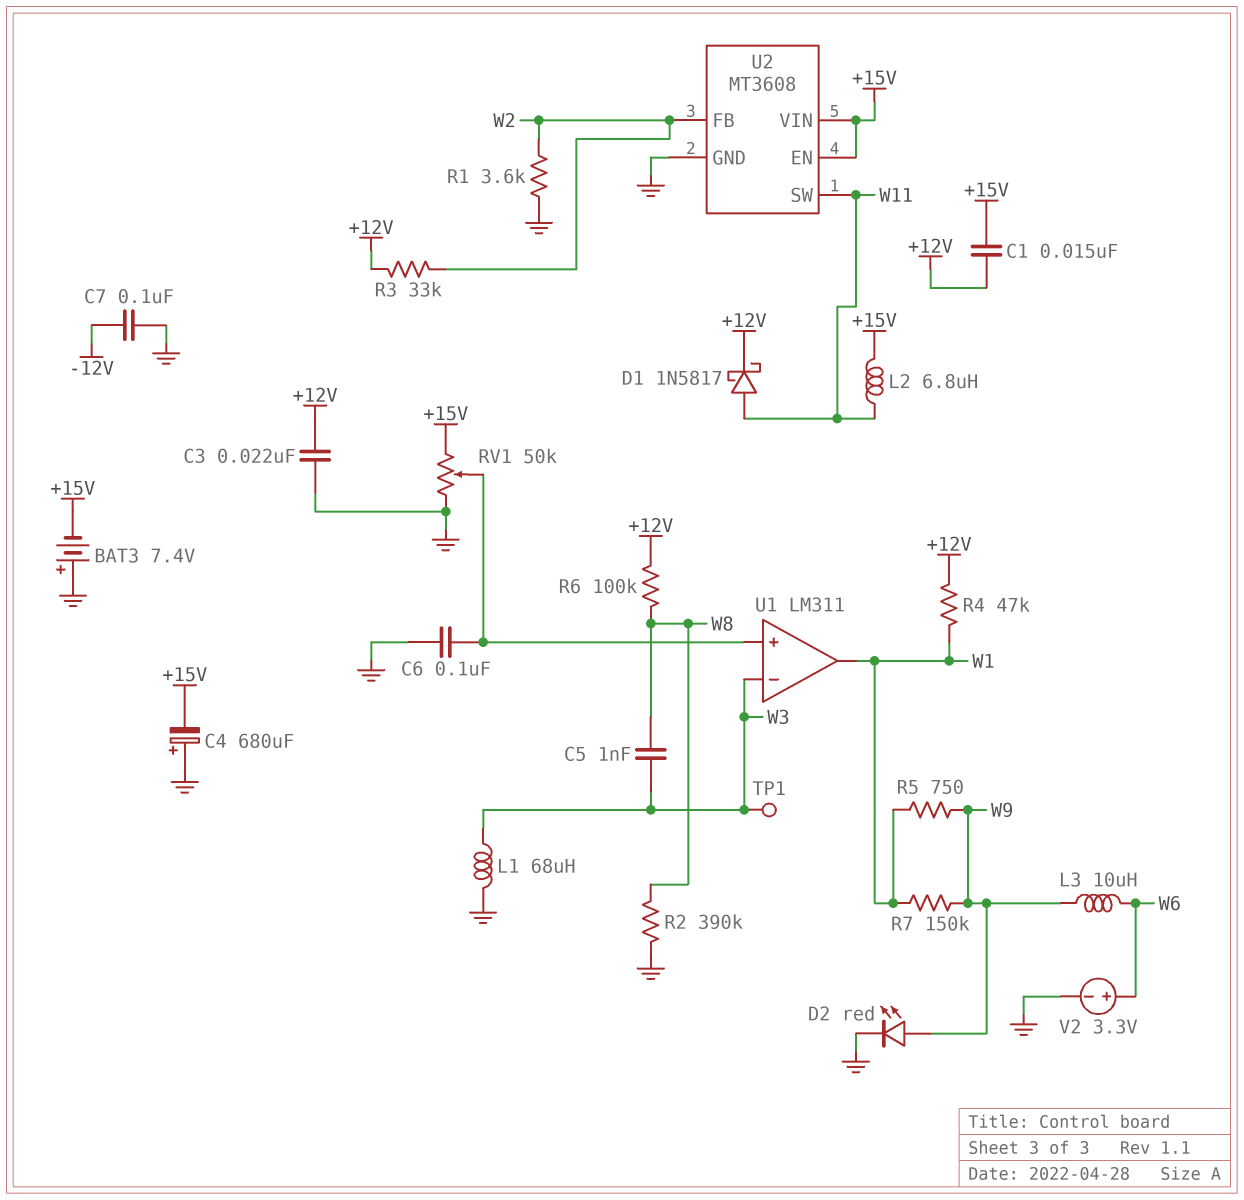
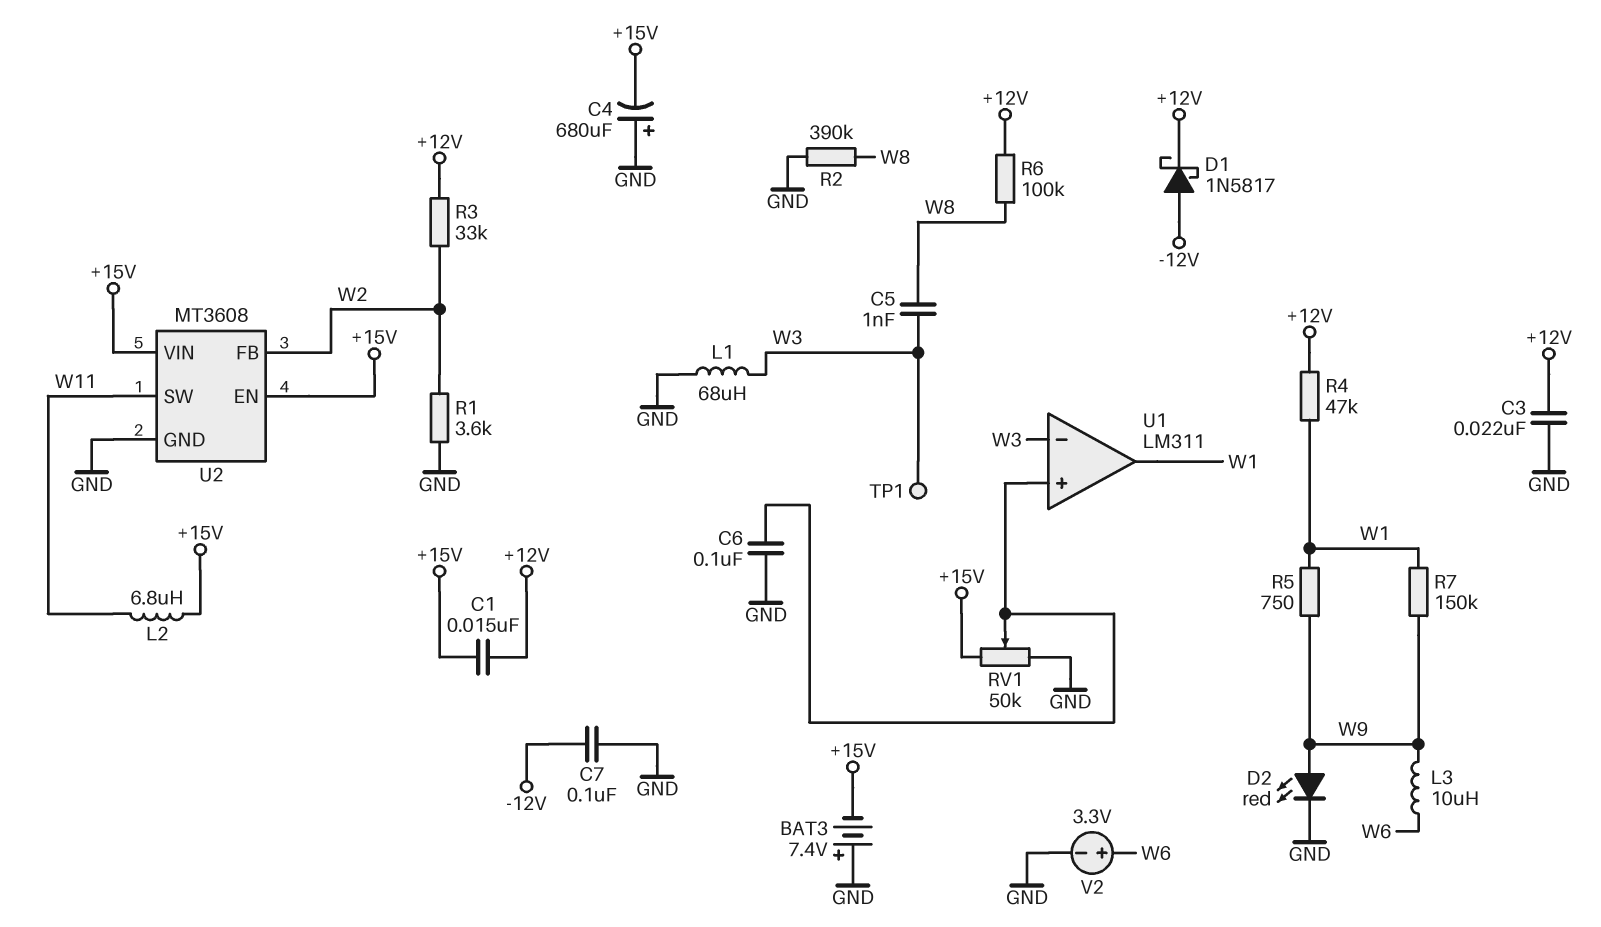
D1: schottky 1N5817 (A W11, K +12V) -> schottky 1N5817 (A -12V, K +12V)

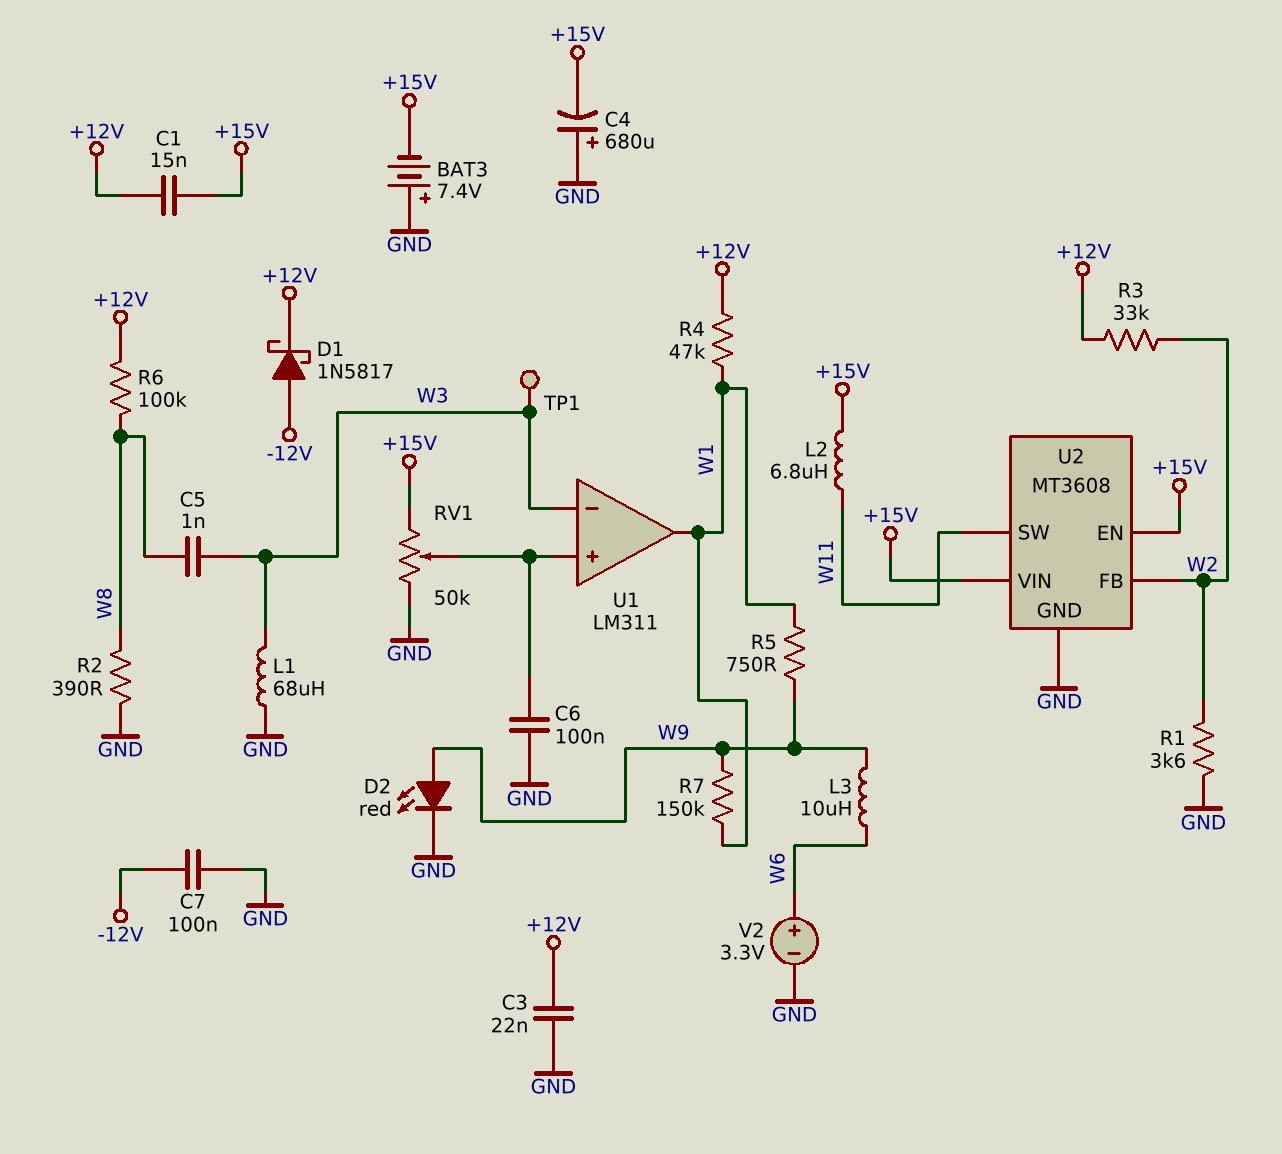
R2: 390k (GND, W8) -> 390 (GND, W8)

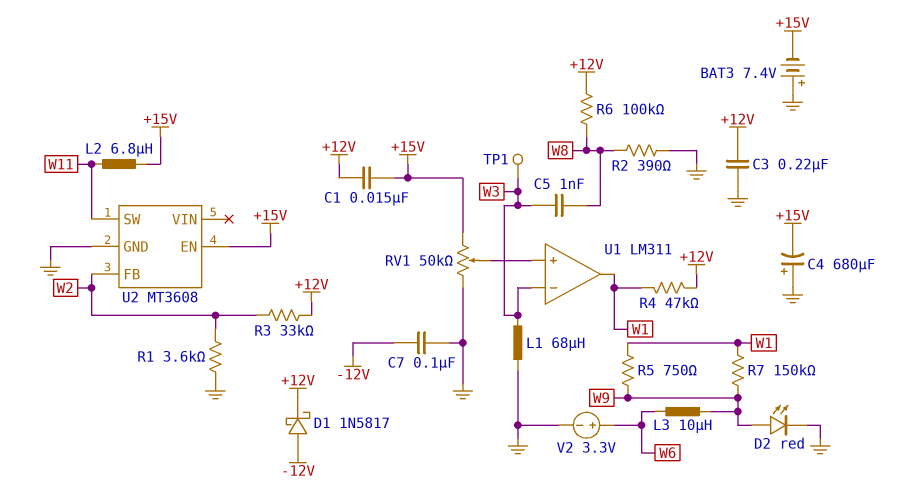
C3: 22nF (+12V, GND) -> 220nF (+12V, GND)
C6: 100nF (GND, U1/in+) -> none
U2 pin VIN: +15V -> none

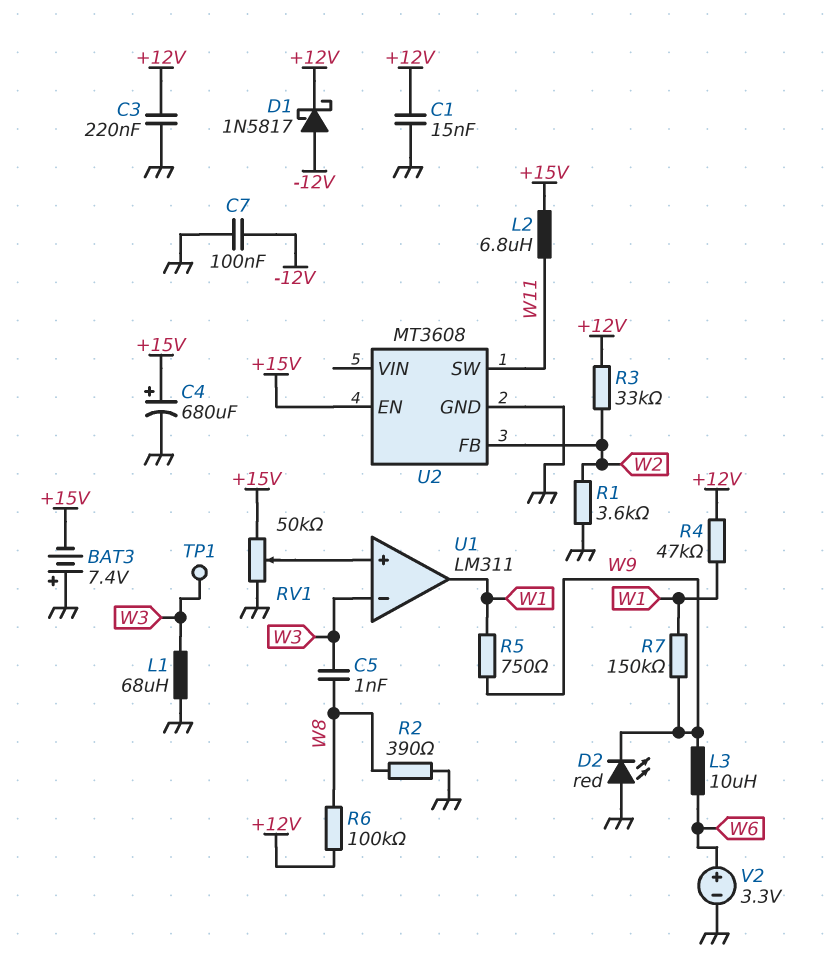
C1: 15nF (+12V, +15V) -> 15nF (+12V, GND)
C4: 680uF (plus GND, minus +15V) -> 680uF (plus +15V, minus GND)
D2: LED red (A W9, K GND) -> LED red (A GND, K W9)

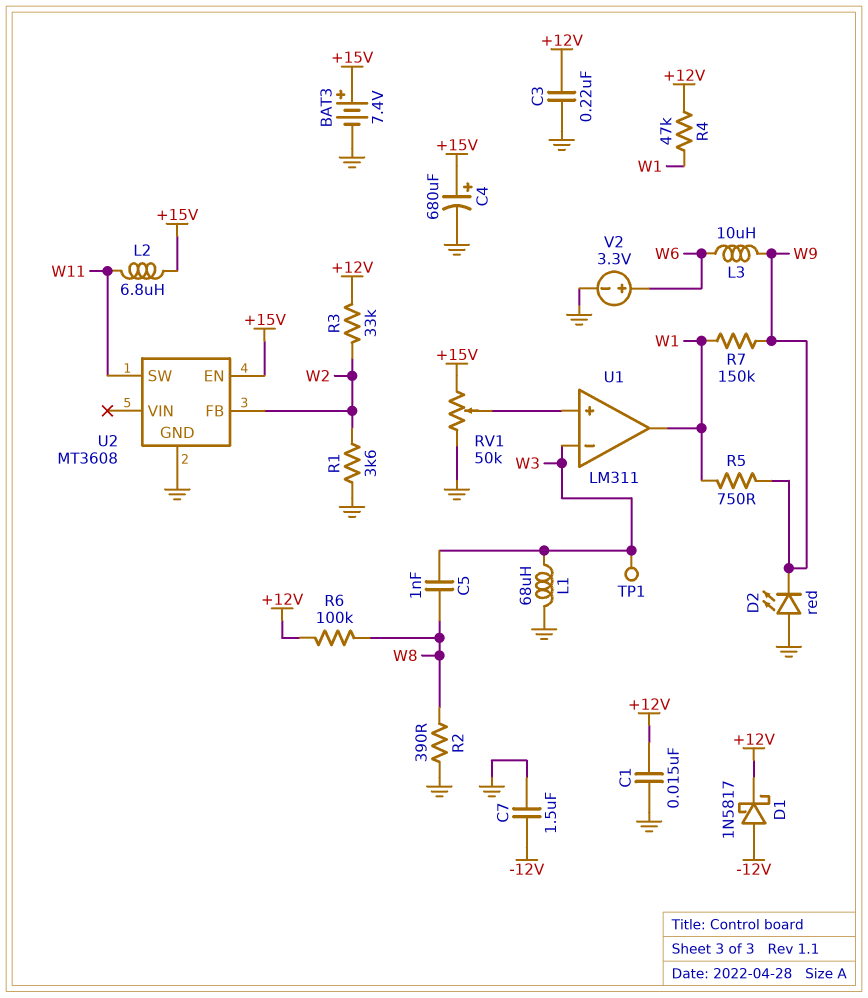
BAT3: 7.4V (plus GND, minus +15V) -> 7.4V (plus +15V, minus GND)
C7: 100nF (-12V, GND) -> 1.5uF (-12V, GND)

